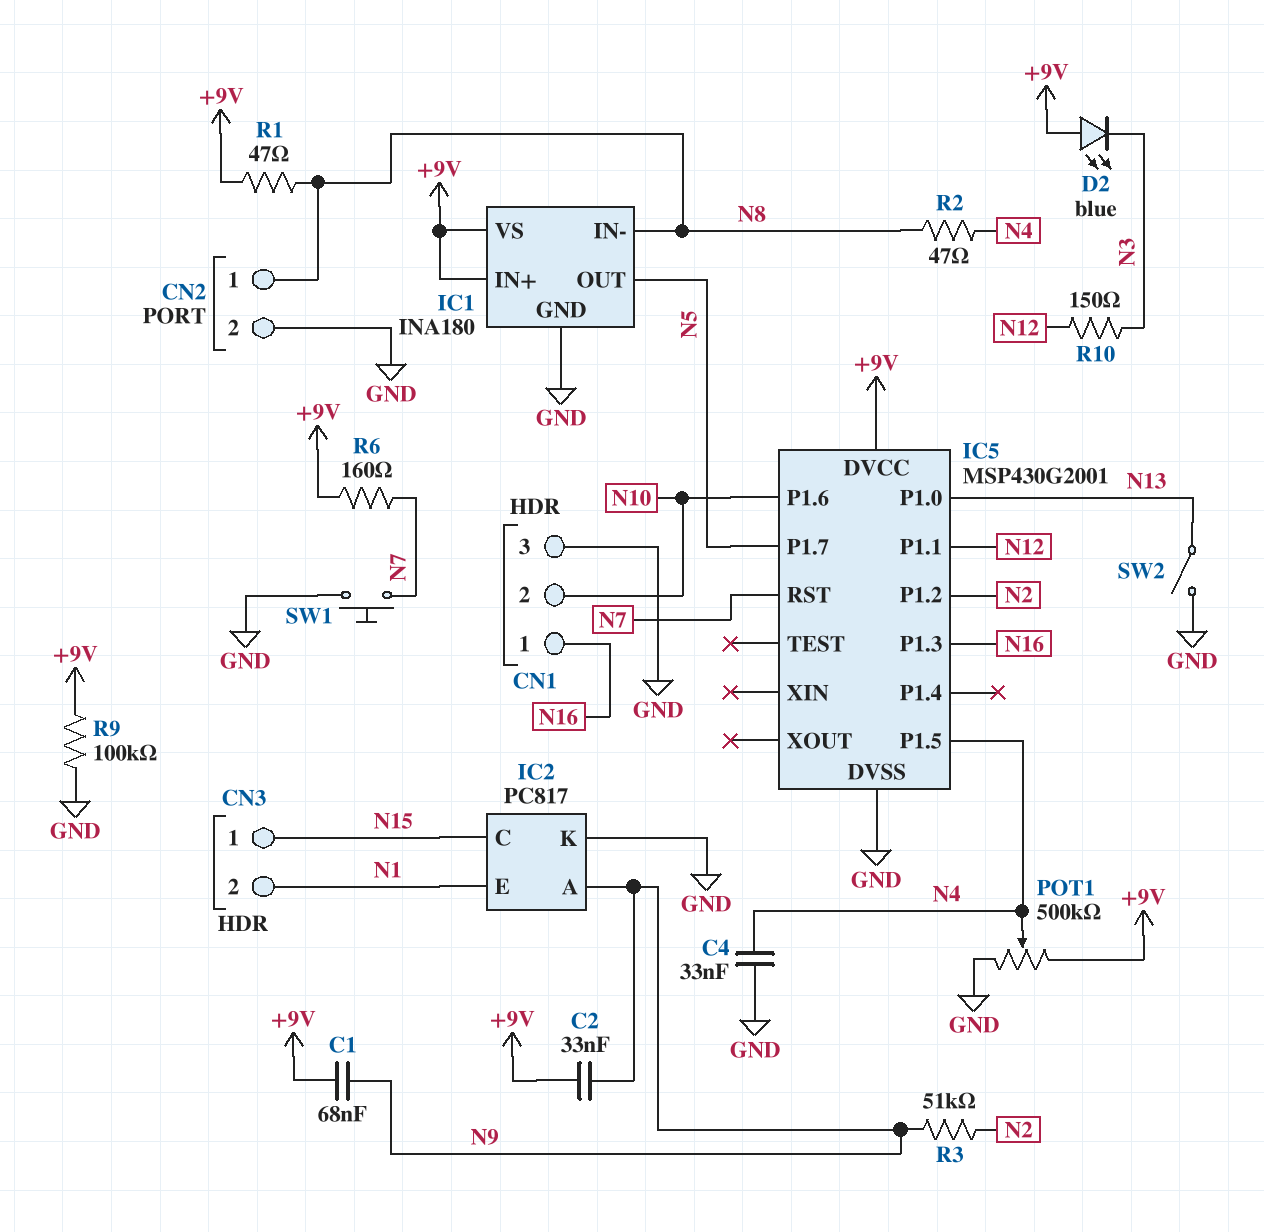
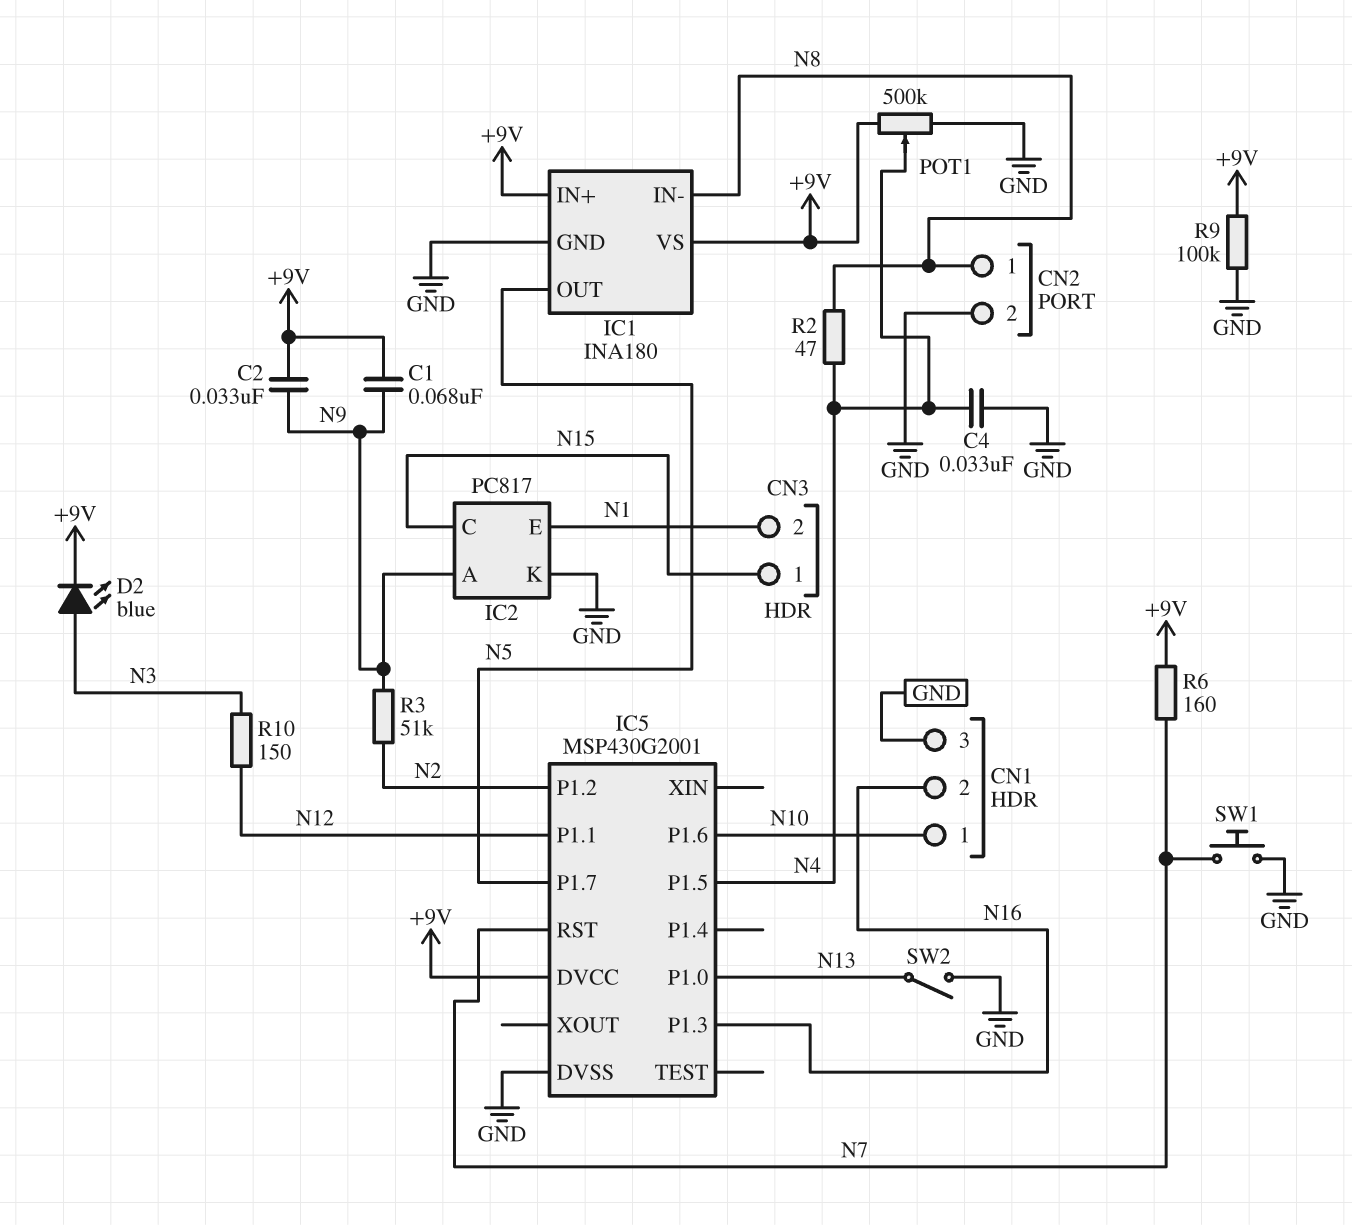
CN1 pin 1: N16 -> N10
CN1 pin 2: N10 -> N16
D2: LED blue (A +9V, K N3) -> LED blue (A N3, K +9V)
R1: 47 (+9V, N8) -> none

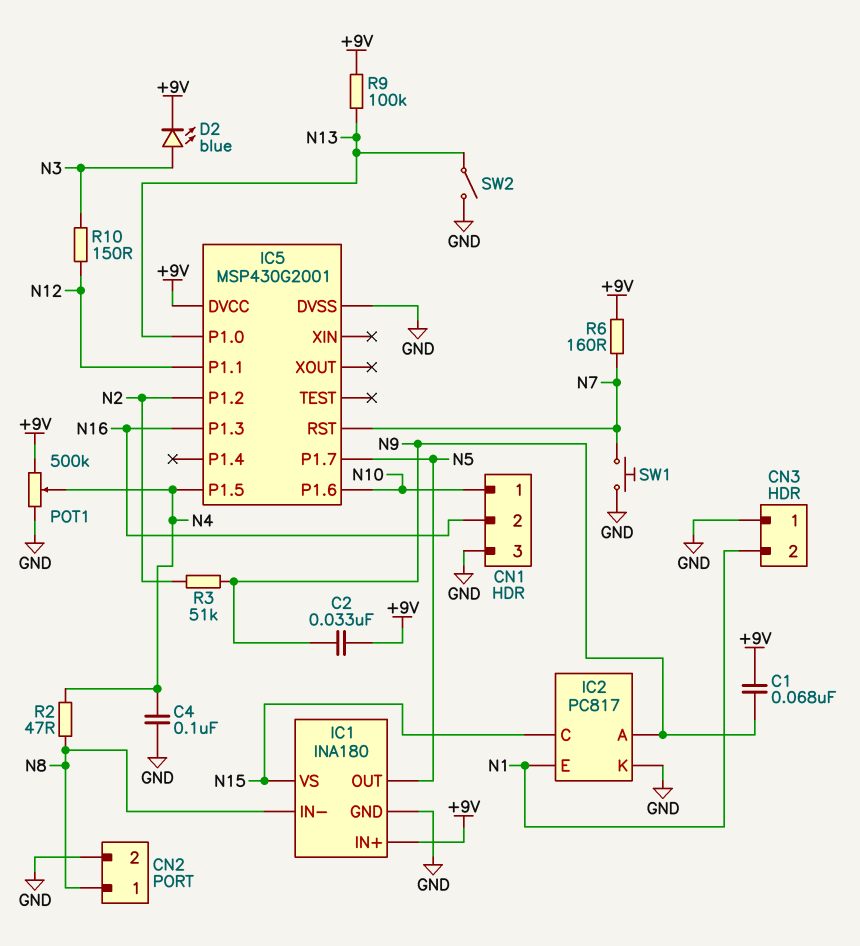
C4: 33nF (GND, N4) -> 100nF (GND, N4)
CN3 pin 1: N15 -> GND
IC1 pin VS: +9V -> N15
R9: 100k (+9V, GND) -> 100k (+9V, N13)

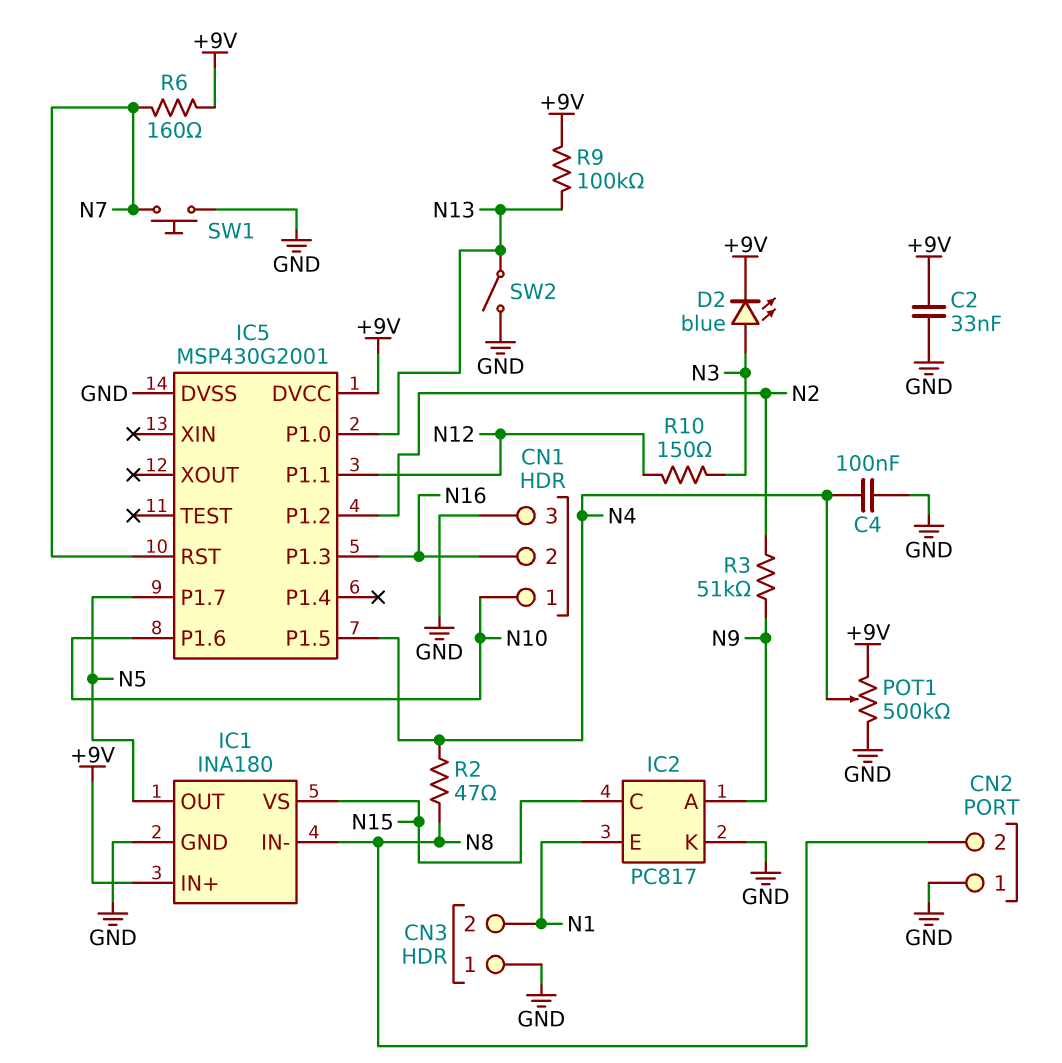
C1: 68nF (+9V, N9) -> none
C2: 33nF (+9V, N9) -> 33nF (+9V, GND)
CN2 pin 1: N8 -> GND
CN2 pin 2: GND -> N8

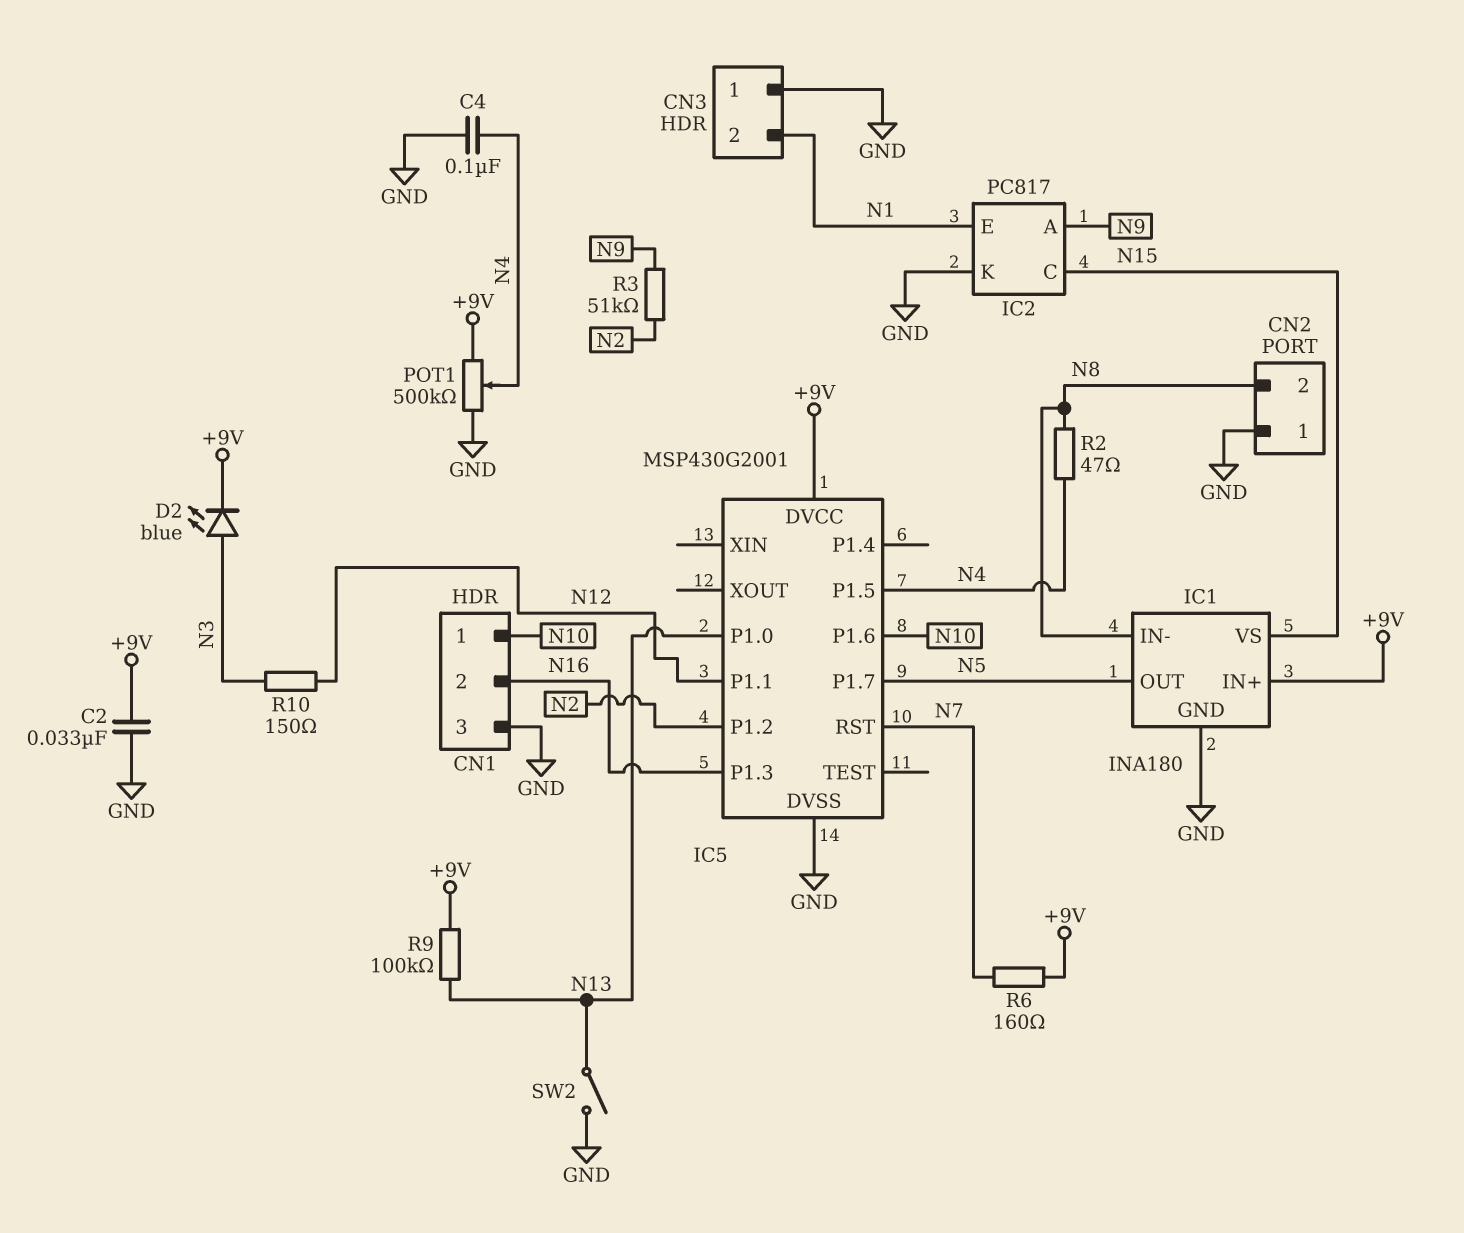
SW1: button (GND, N7) -> none

